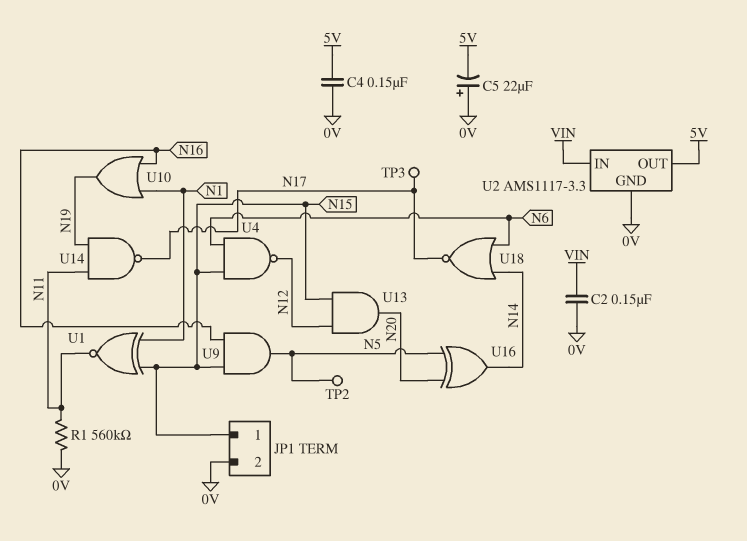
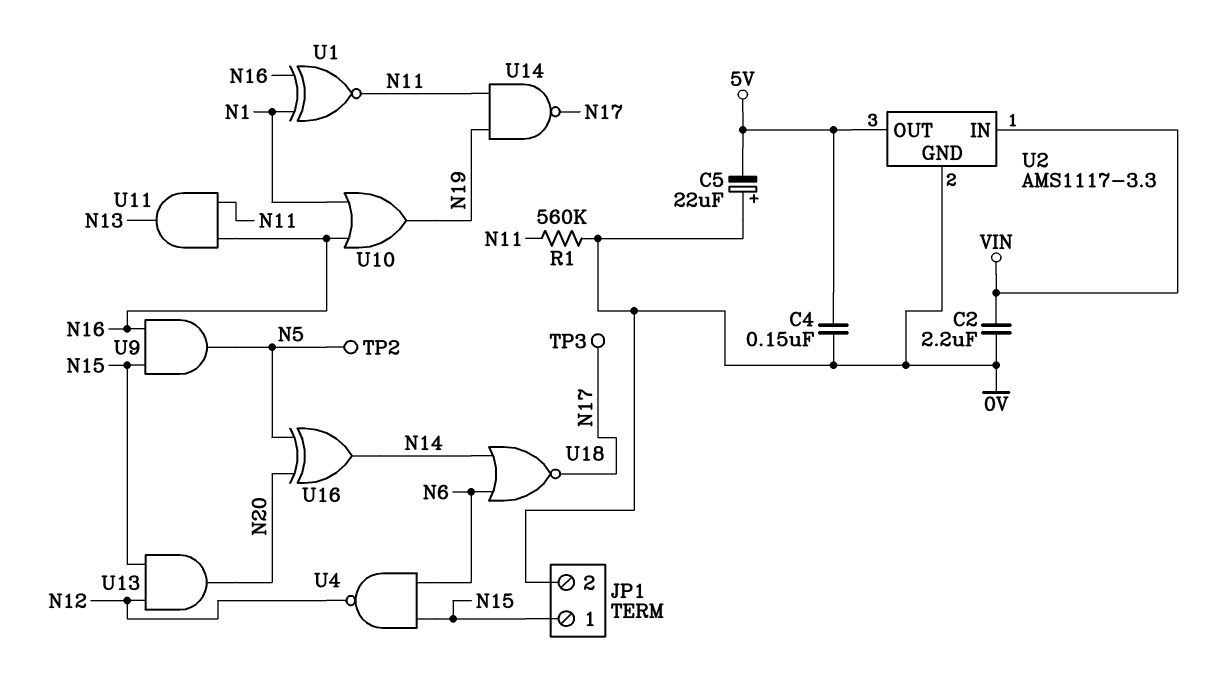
C2: 150nF (0V, VIN) -> 2.2uF (0V, VIN)
U1: XNOR (in N1, in N15, out N11) -> XNOR (in N1, in N16, out N11)
U11: none -> AND (in N11, in N16, out N13)

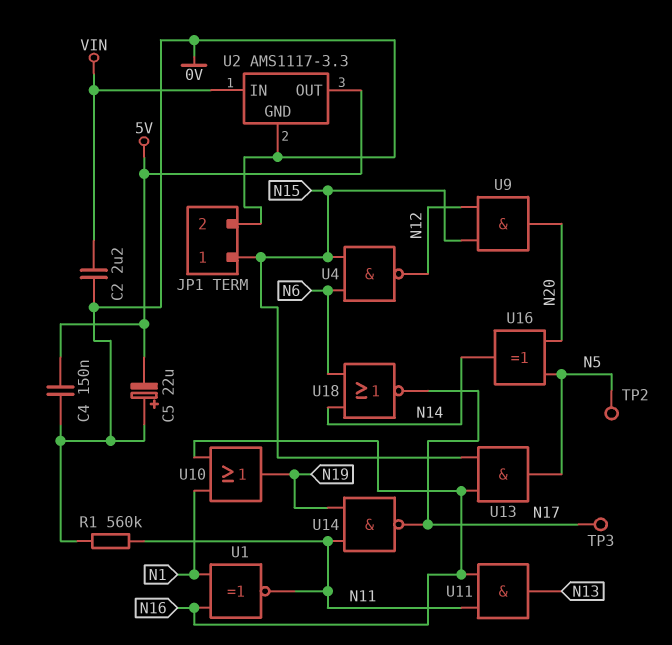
U9: AND (in N15, in N16, out N5) -> AND (in N12, in N15, out N20)
U13: AND (in N12, in N15, out N20) -> AND (in N15, in N16, out N5)

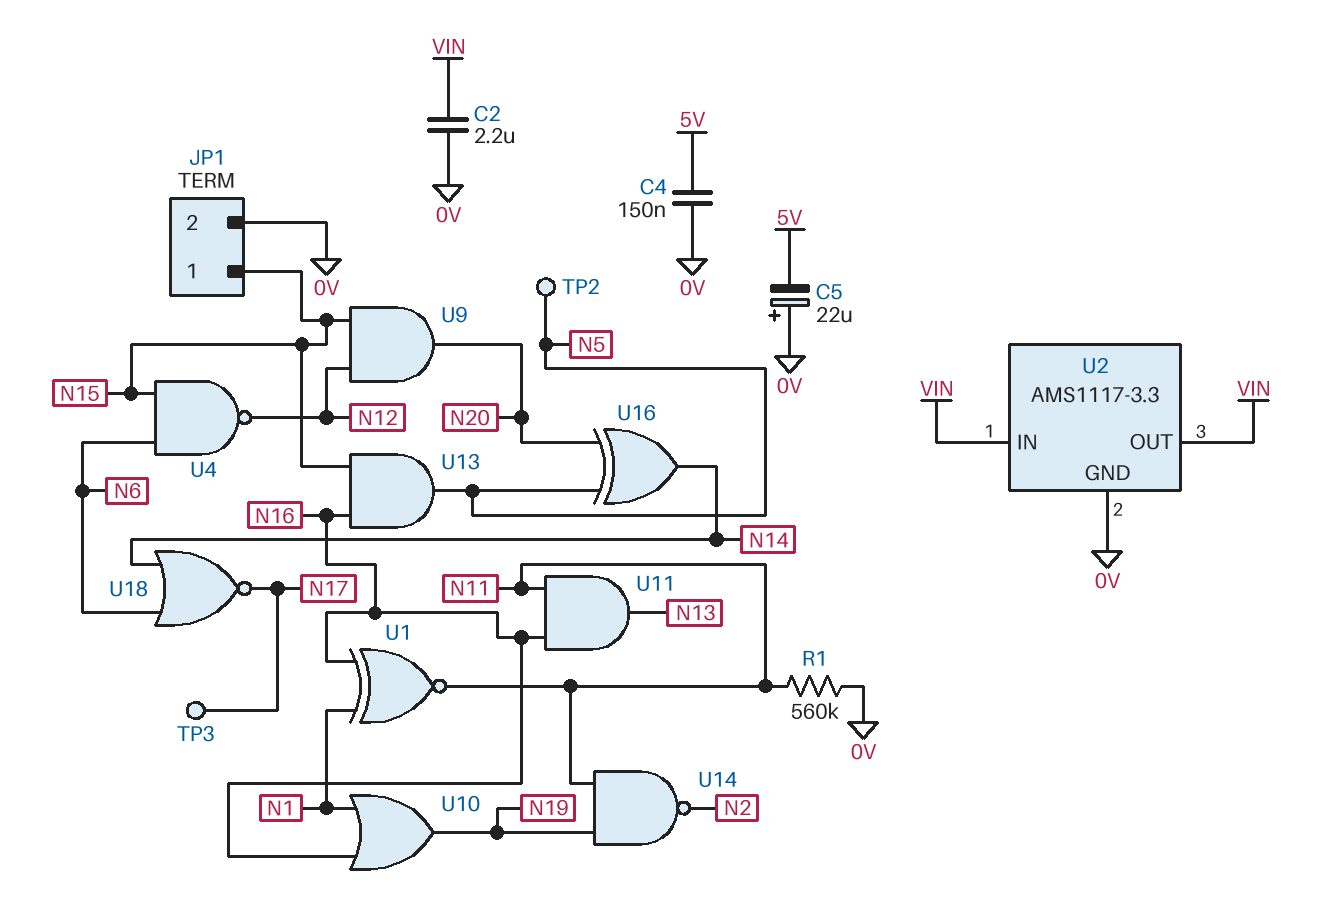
U2 pin OUT: 5V -> VIN
U14: NAND (in N11, in N19, out N17) -> NAND (in N11, in N19, out N2)

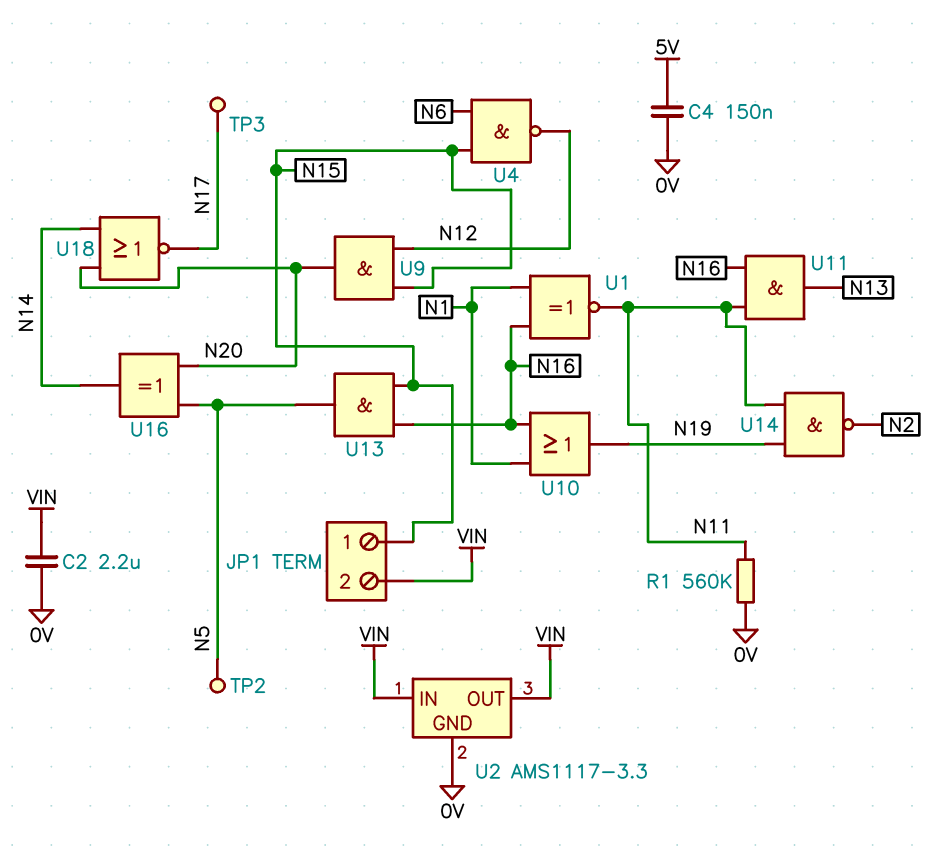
C5: 22uF (plus 0V, minus 5V) -> none
JP1 pin 2: 0V -> VIN
U18: NOR (in N6, in N14, out N17) -> NOR (in N14, in N20, out N17)

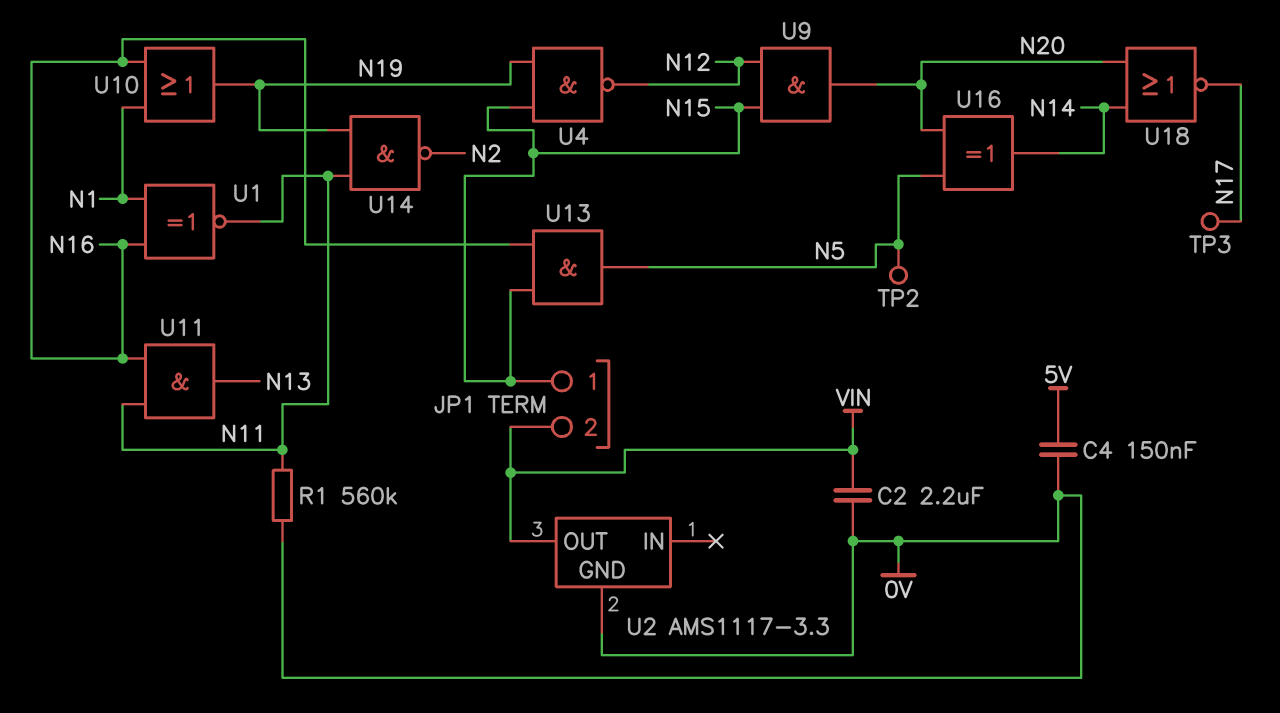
U2 pin IN: VIN -> none
U4: NAND (in N6, in N15, out N12) -> NAND (in N15, in N19, out N12)

